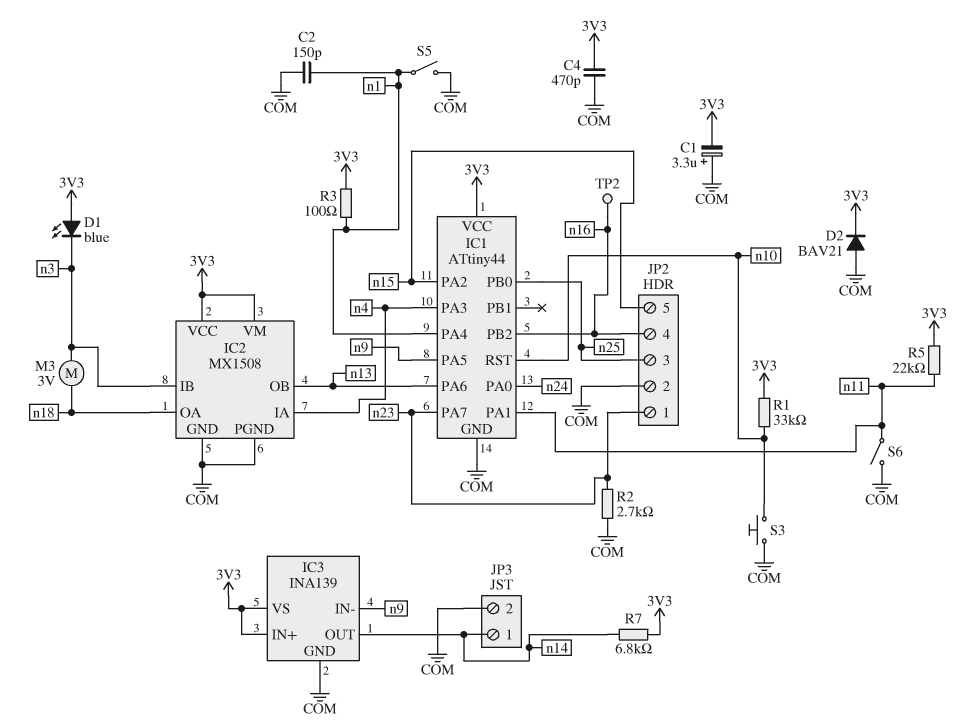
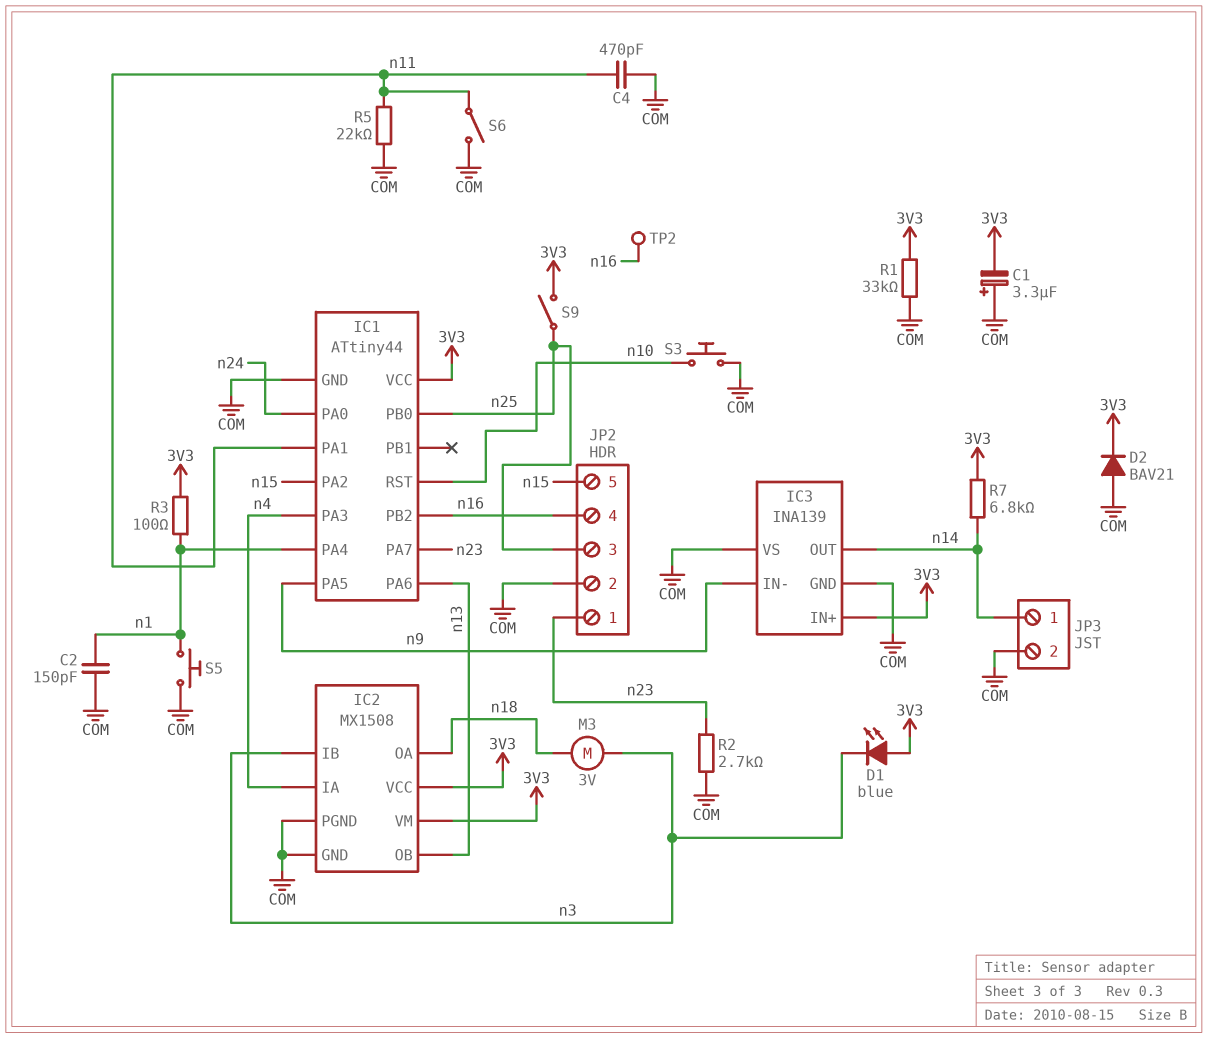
C4: 470pF (3V3, COM) -> 470pF (COM, n11)
IC3 pin VS: 3V3 -> COM
R1: 33k (3V3, n10) -> 33k (3V3, COM)
R5: 22k (3V3, n11) -> 22k (COM, n11)
S5: switch (COM, n1) -> button (COM, n1)
S9: none -> switch (3V3, n25)

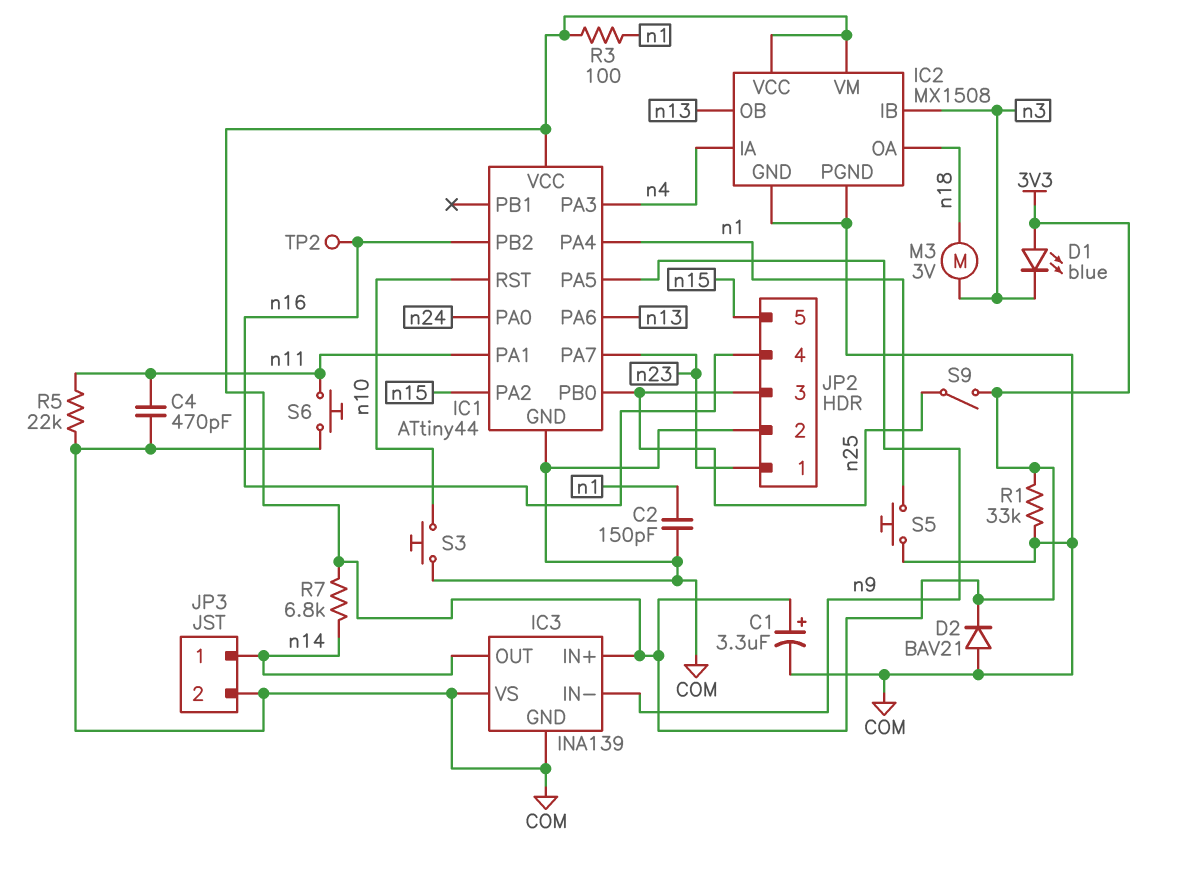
C1: 3.3uF (plus COM, minus 3V3) -> 3.3uF (plus 3V3, minus COM)
R2: 2.7k (COM, n23) -> none
S6: switch (COM, n11) -> button (COM, n11)

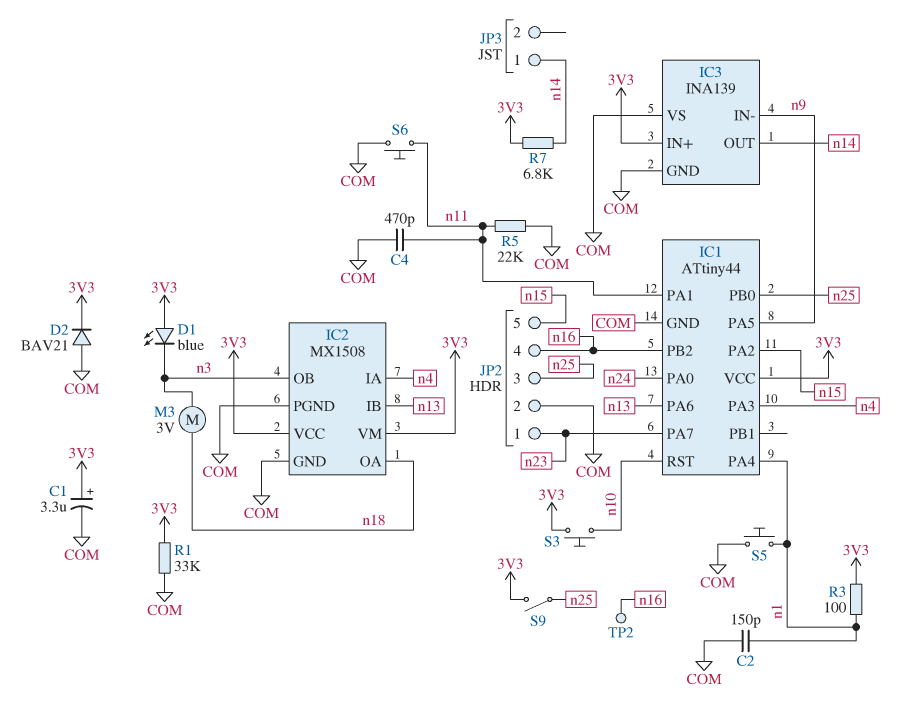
IC2 pin IB: n3 -> n13
IC2 pin OB: n13 -> n3
JP3 pin 2: COM -> none
S3: button (COM, n10) -> button (3V3, n10)

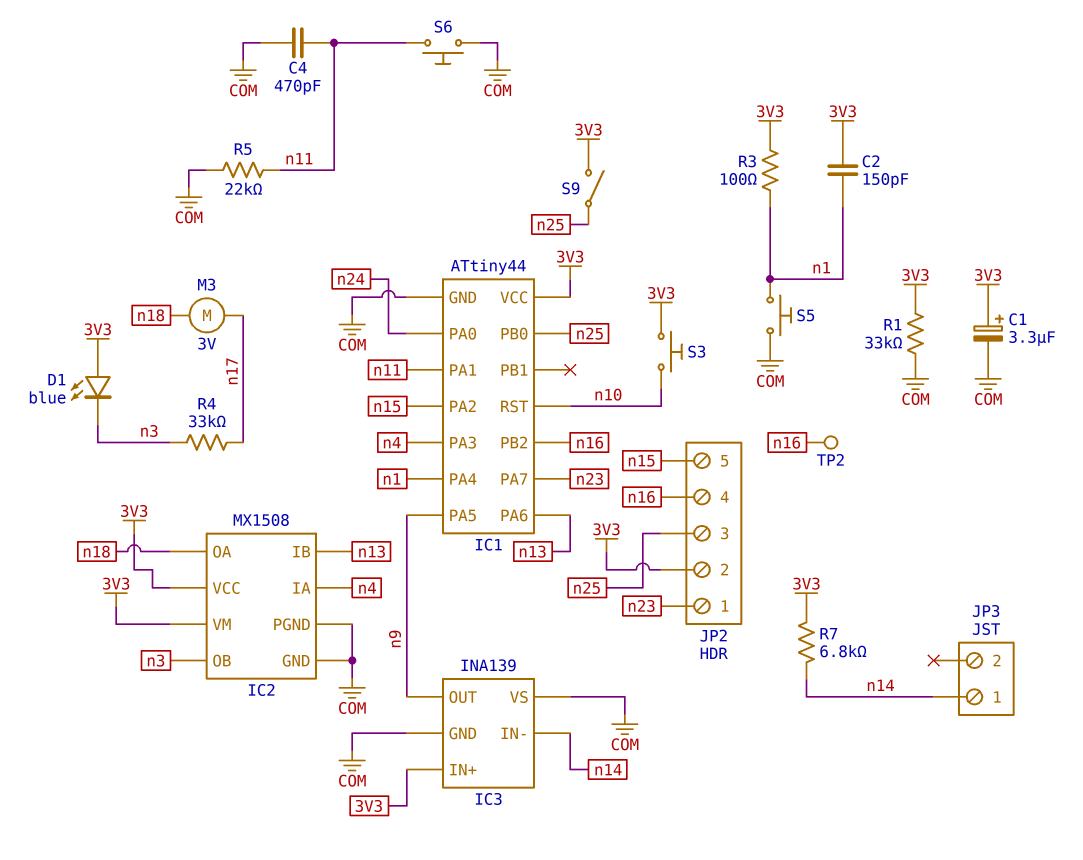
C2: 150pF (COM, n1) -> 150pF (3V3, n1)
D2: diode BAV21 (A COM, K 3V3) -> none
IC3 pin IN-: n9 -> n14
IC3 pin OUT: n14 -> n9
JP2 pin 2: COM -> 3V3
M3: motor 3V (n3, n18) -> motor 3V (n17, n18)
R4: none -> 33k (n3, n17)

